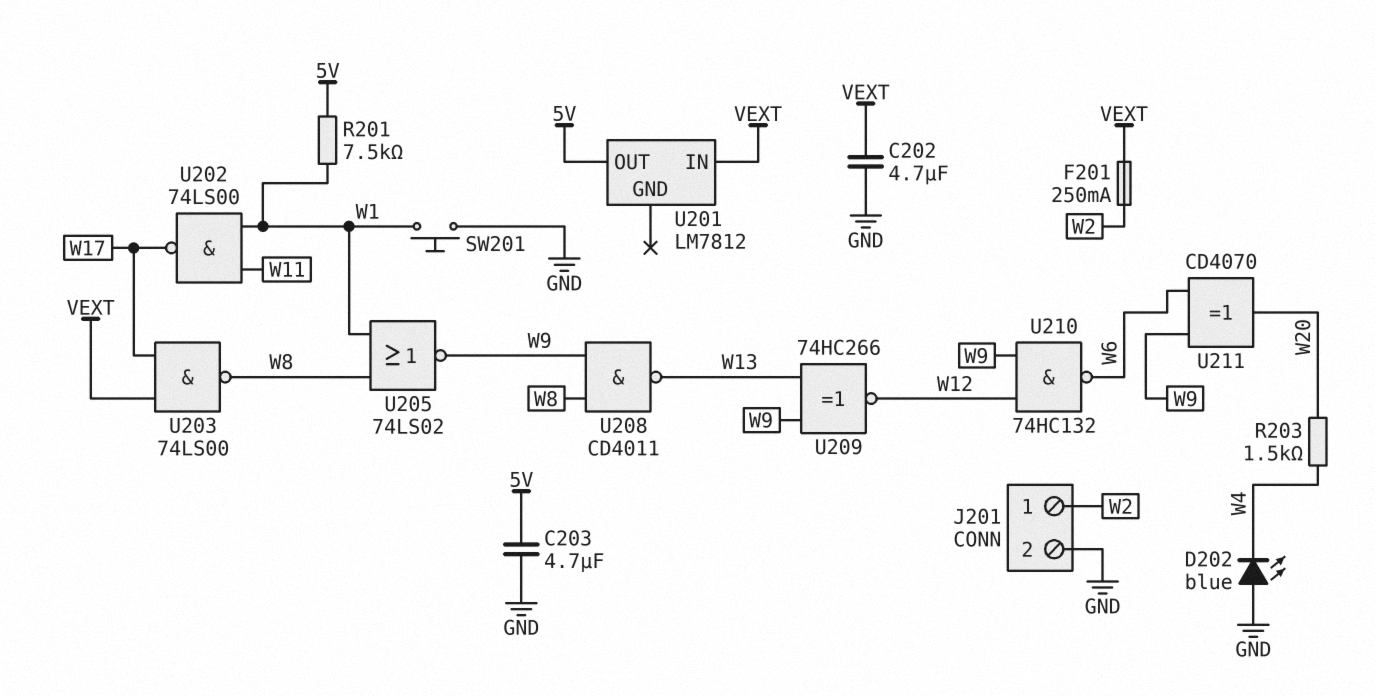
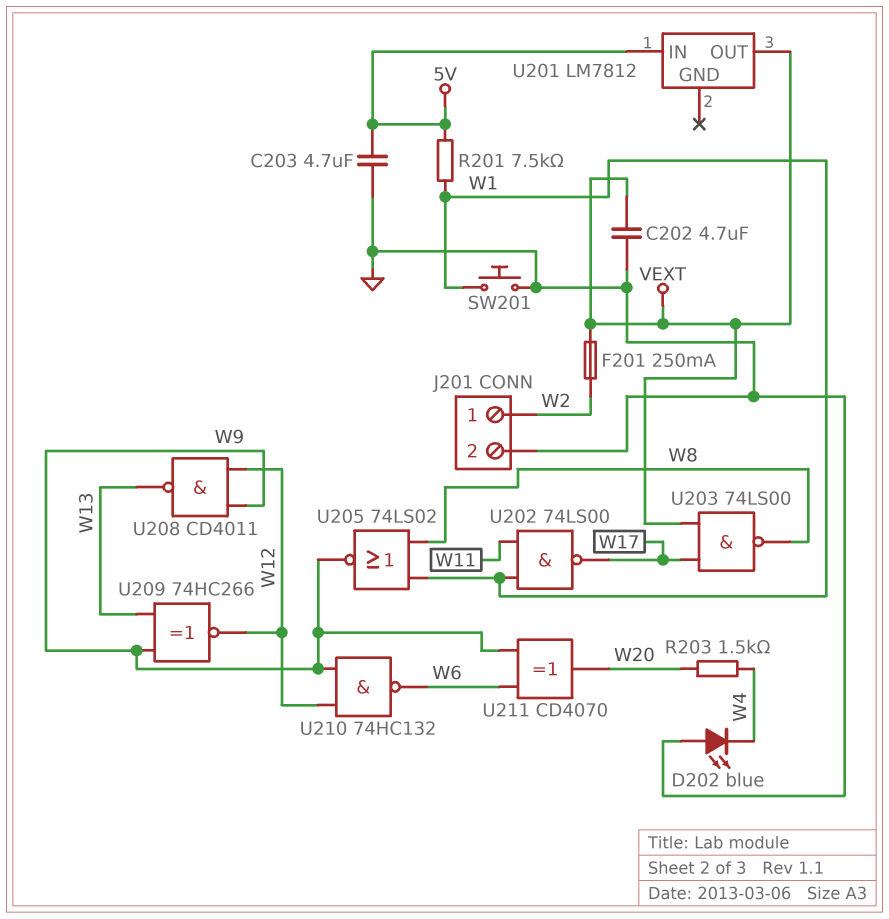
U201 pin IN: VEXT -> 5V
U201 pin OUT: 5V -> VEXT
U208: NAND CD4011 (in W8, in W9, out W13) -> NAND CD4011 (in W9, in W12, out W13)

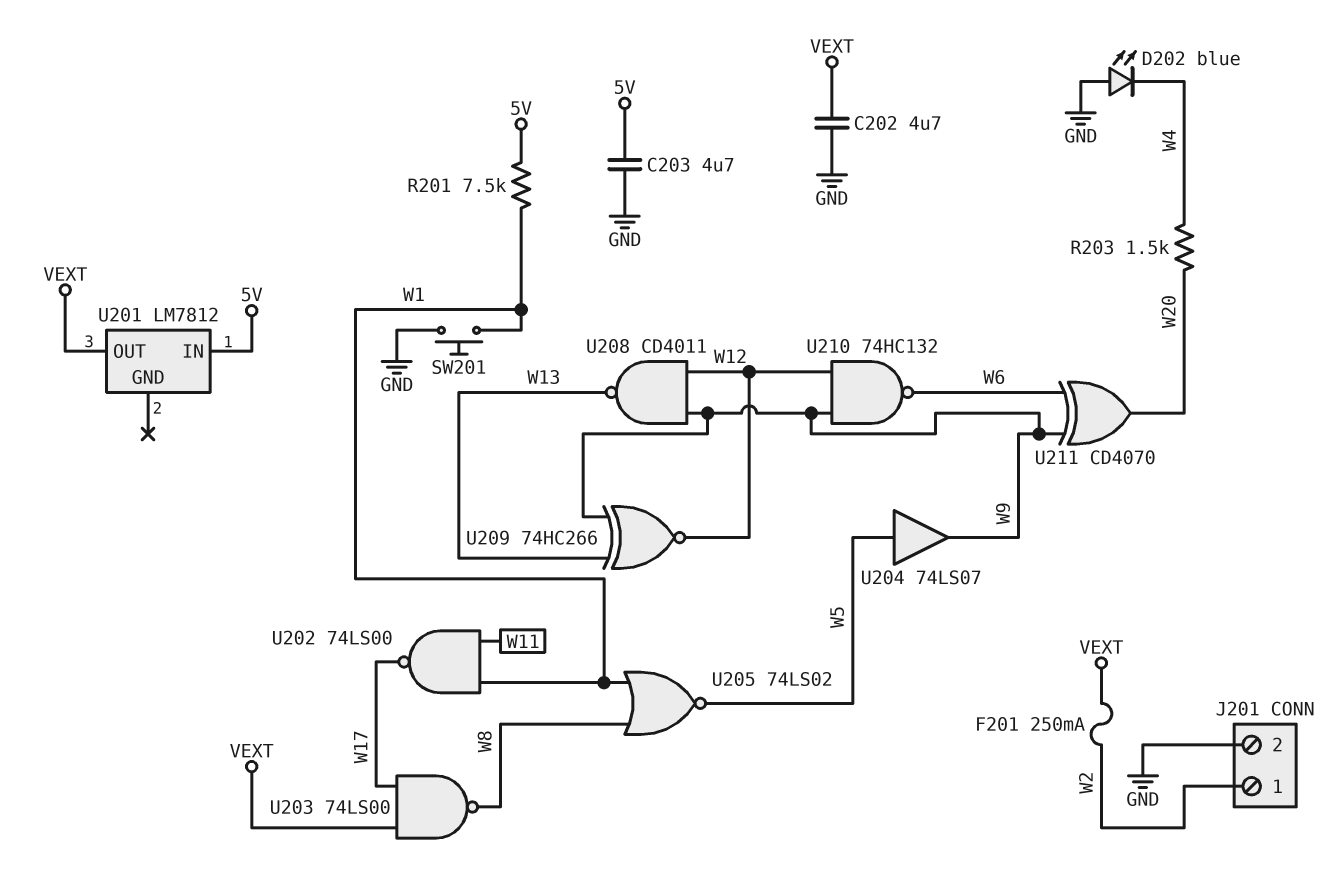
U204: none -> buffer 74LS07 (in W5, out W9)
U205: NOR 74LS02 (in W1, in W8, out W9) -> NOR 74LS02 (in W1, in W8, out W5)

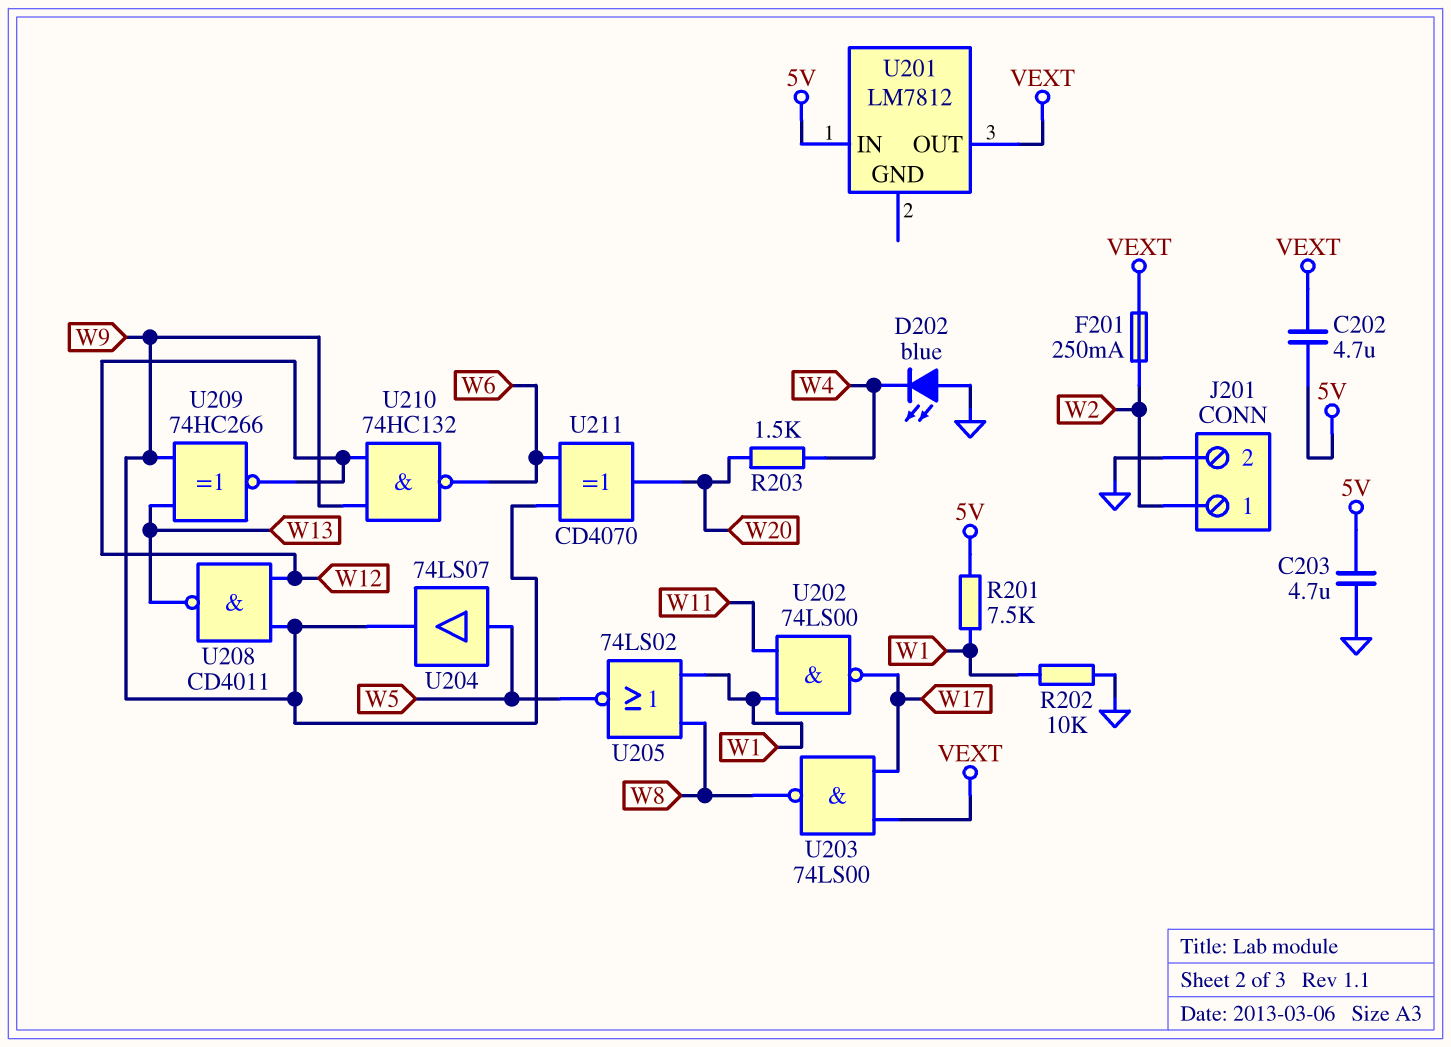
C202: 4.7uF (GND, VEXT) -> 4.7uF (5V, VEXT)
R202: none -> 10k (GND, W1)
SW201: button (GND, W1) -> none

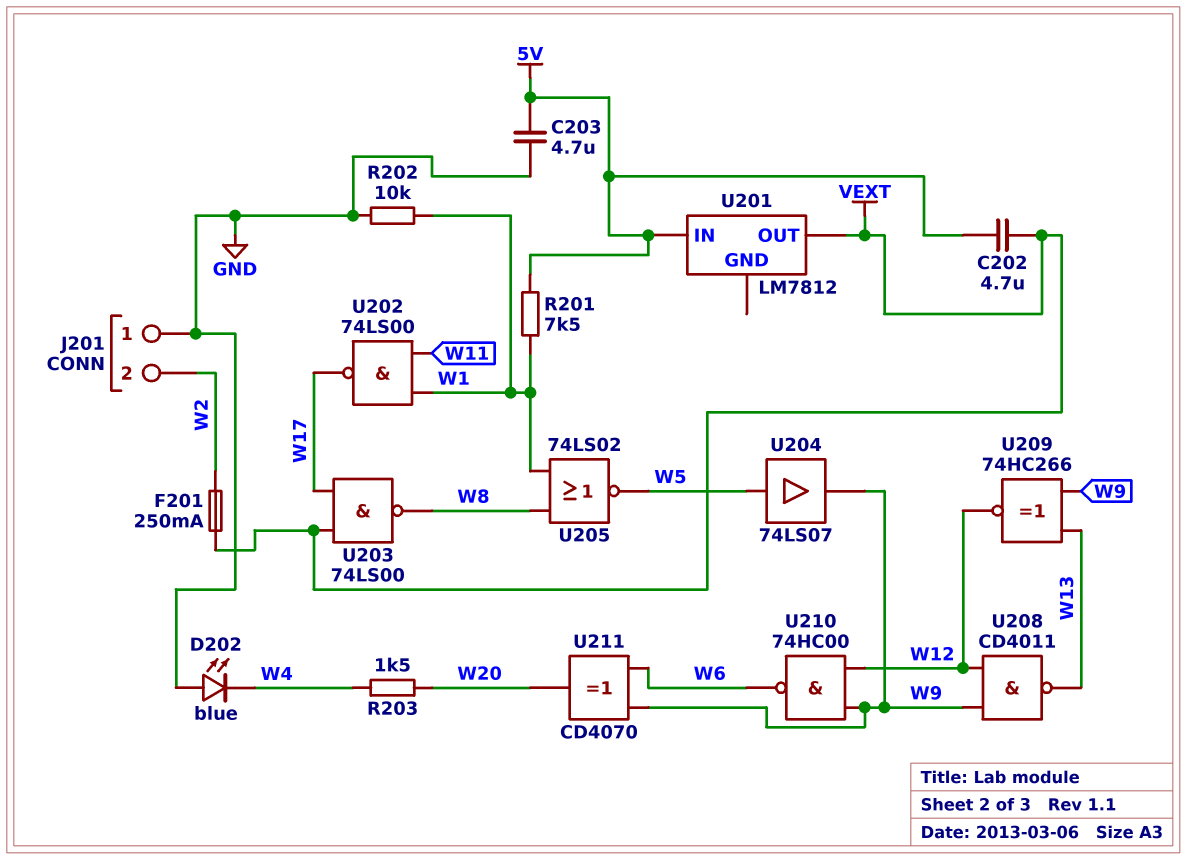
J201 pin 1: W2 -> GND
J201 pin 2: GND -> W2
U210: NAND 74HC132 (in W9, in W12, out W6) -> NAND 74HC00 (in W9, in W12, out W6)

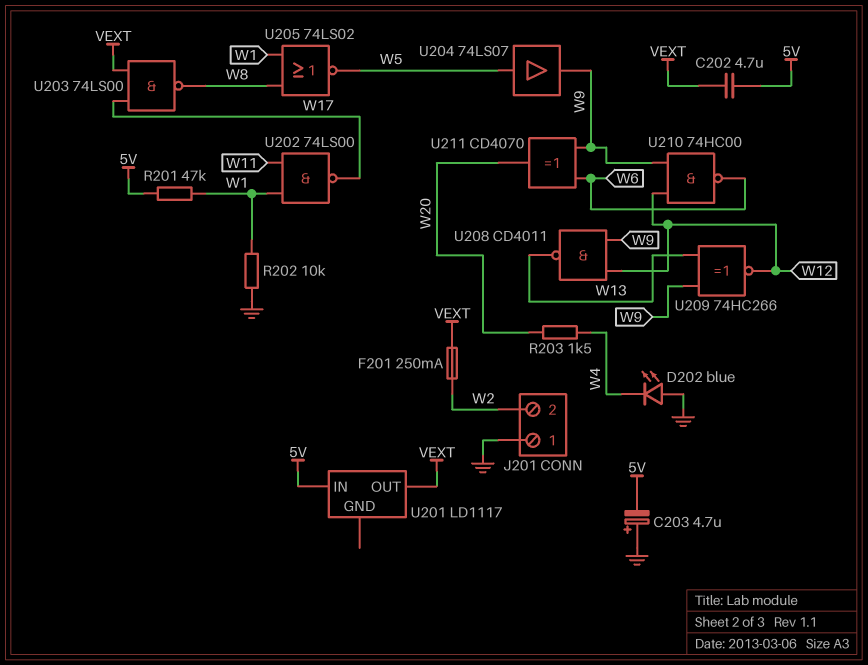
C203: 4.7uF (5V, GND) -> 4.7uF (plus GND, minus 5V)
R201: 7.5k (5V, W1) -> 47k (5V, W1)
U201: LM7812 -> LD1117

